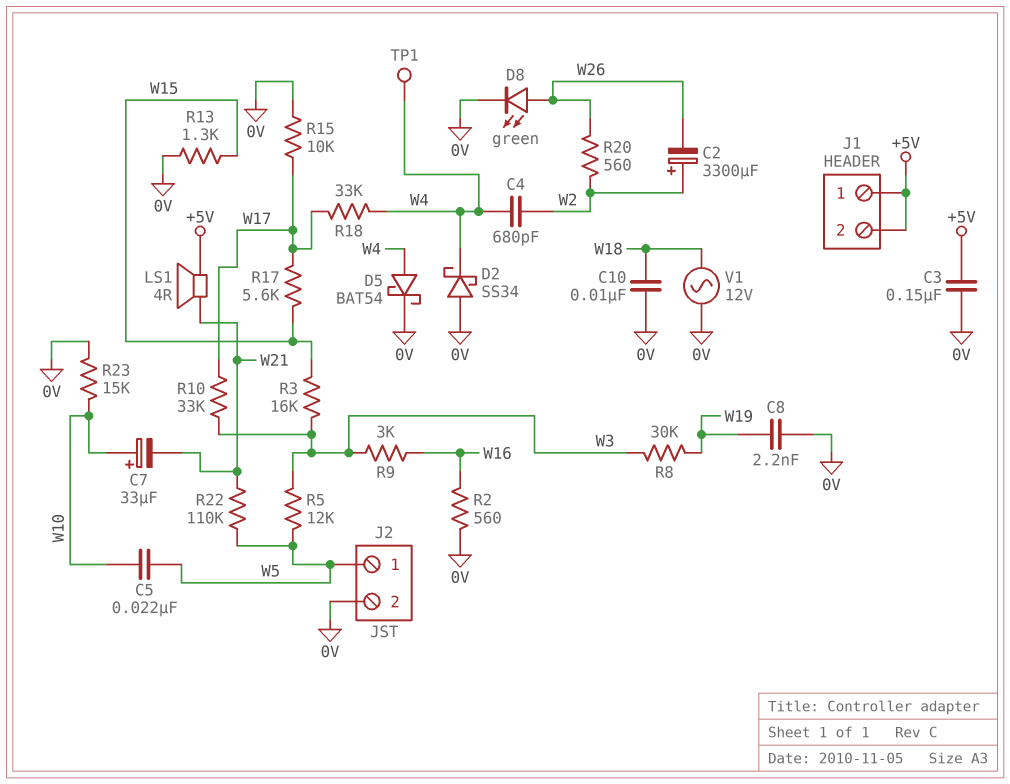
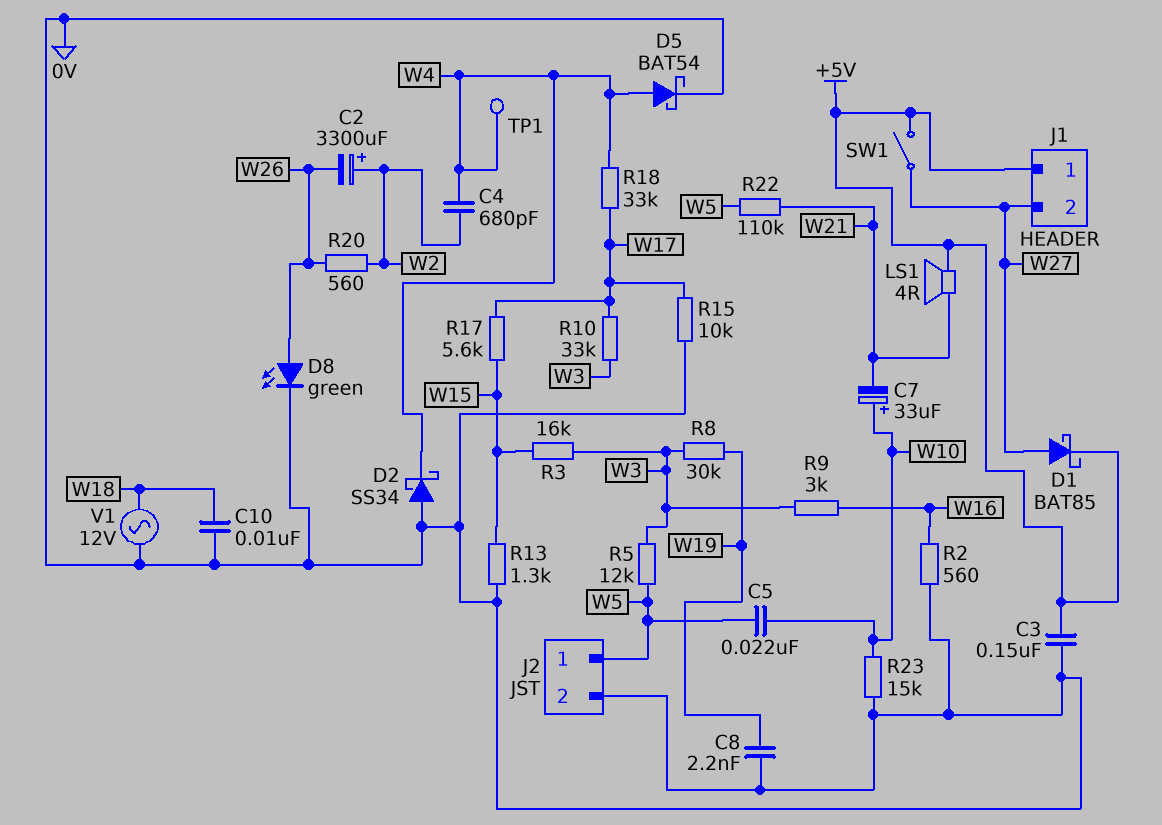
D1: none -> schottky BAT85 (A W27, K +5V)
J1 pin 2: +5V -> W27
SW1: none -> switch (+5V, W27)

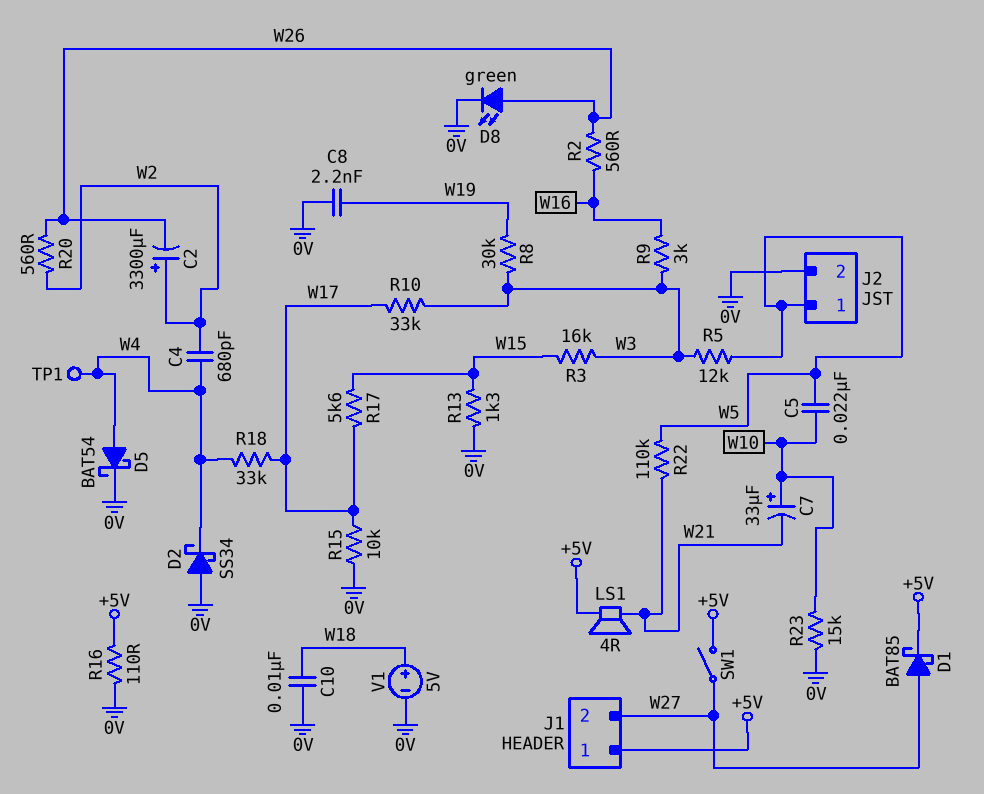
C3: 150nF (+5V, 0V) -> none
R2: 560 (0V, W16) -> 560 (W16, W26)
R16: none -> 110 (+5V, 0V)
V1: AC 12V (0V, W18) -> 5V (plus W18, minus 0V)

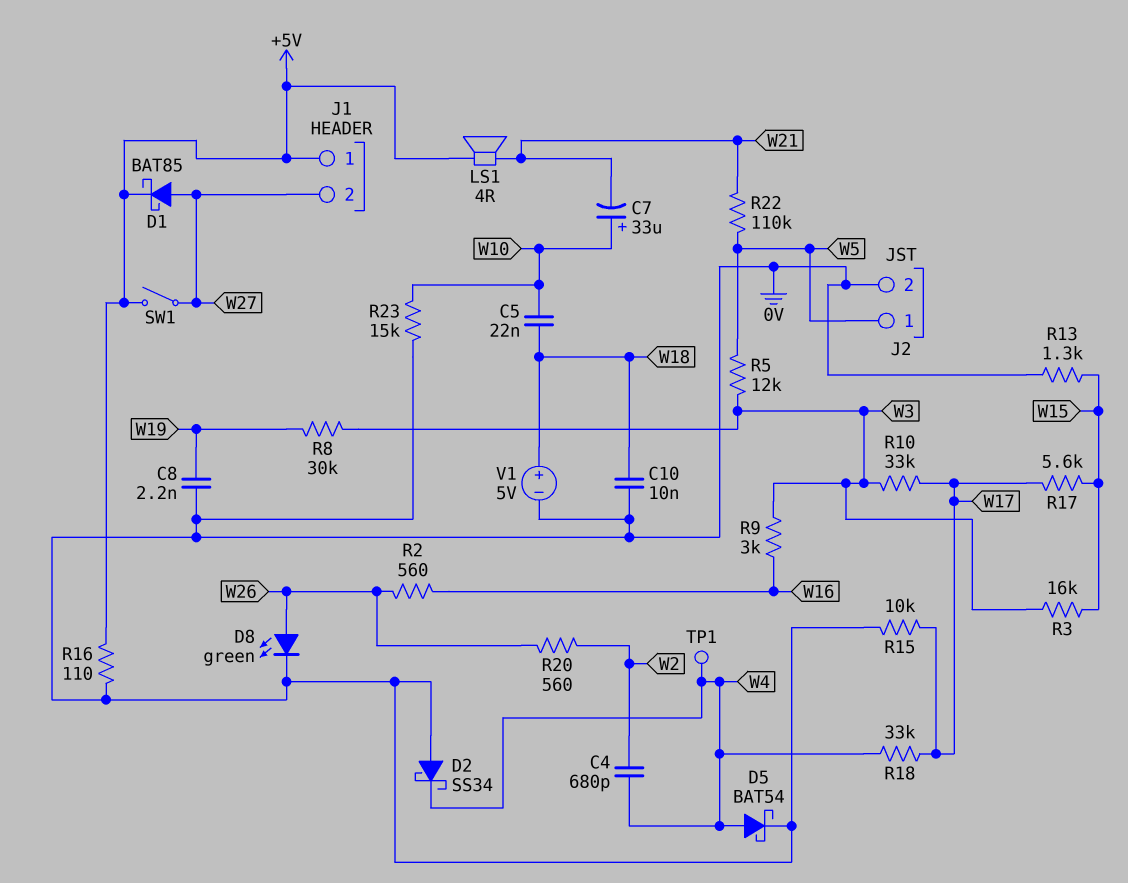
C2: 3300uF (plus W2, minus W26) -> none
C5: 22nF (W5, W10) -> 22nF (W10, W18)

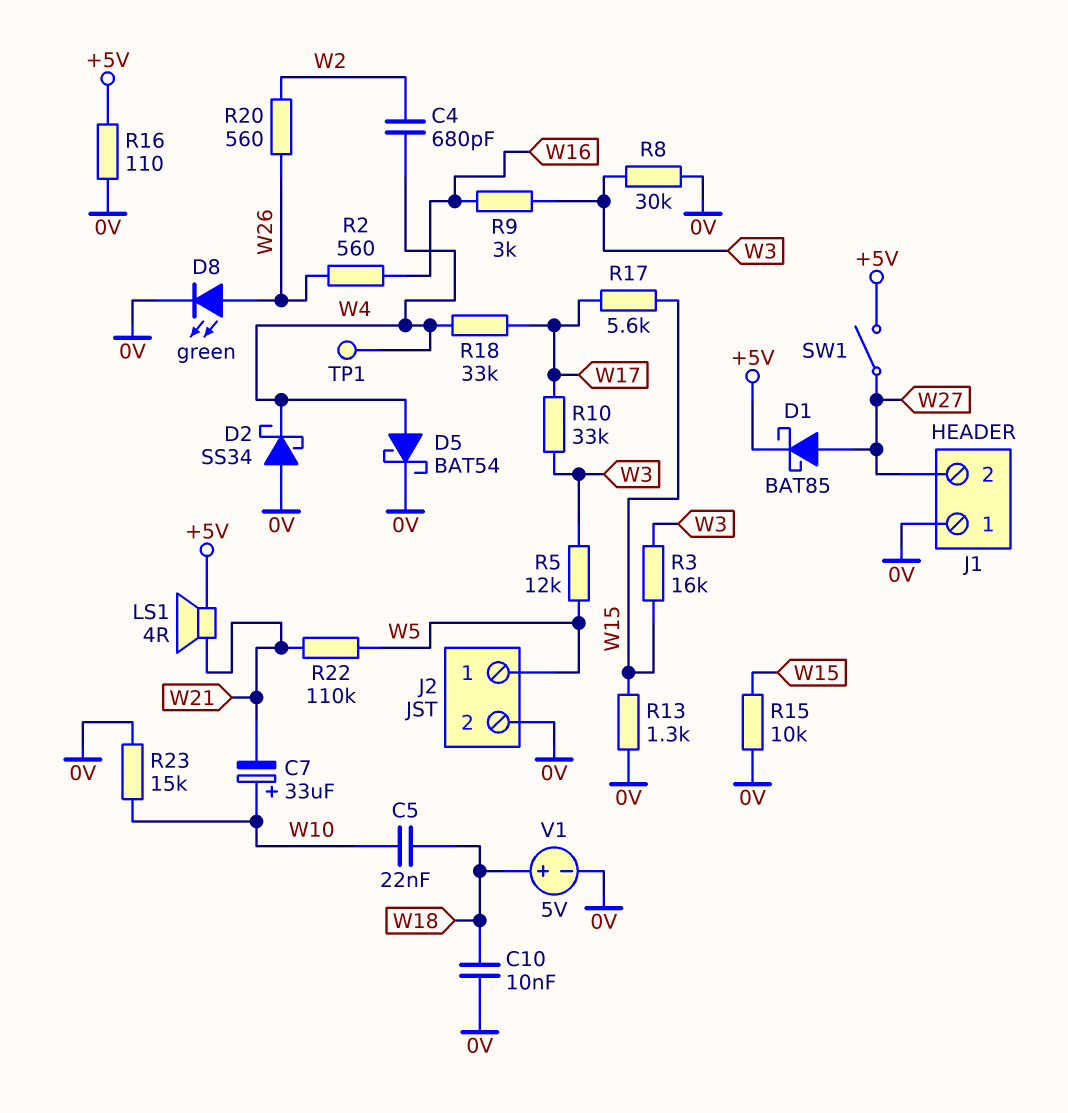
C8: 2.2nF (0V, W19) -> none
J1 pin 1: +5V -> 0V
R8: 30k (W3, W19) -> 30k (0V, W3)
R15: 10k (0V, W17) -> 10k (0V, W15)

